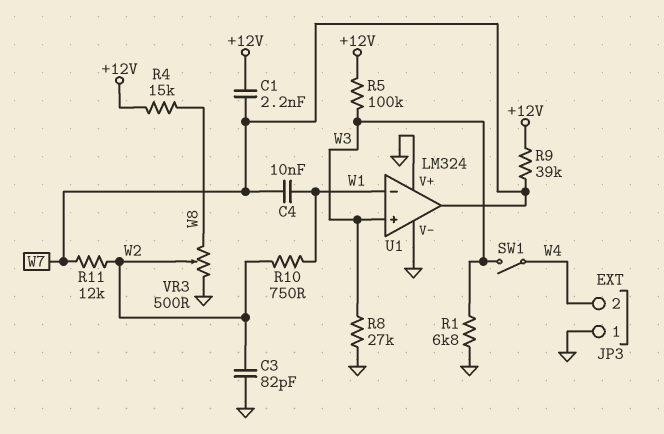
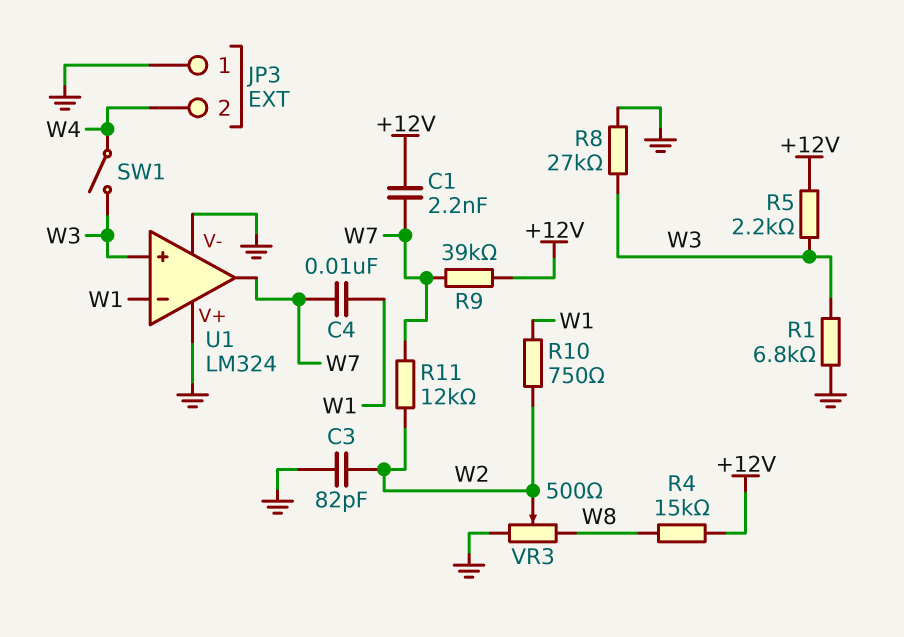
R5: 100k (+12V, W3) -> 2.2k (+12V, W3)

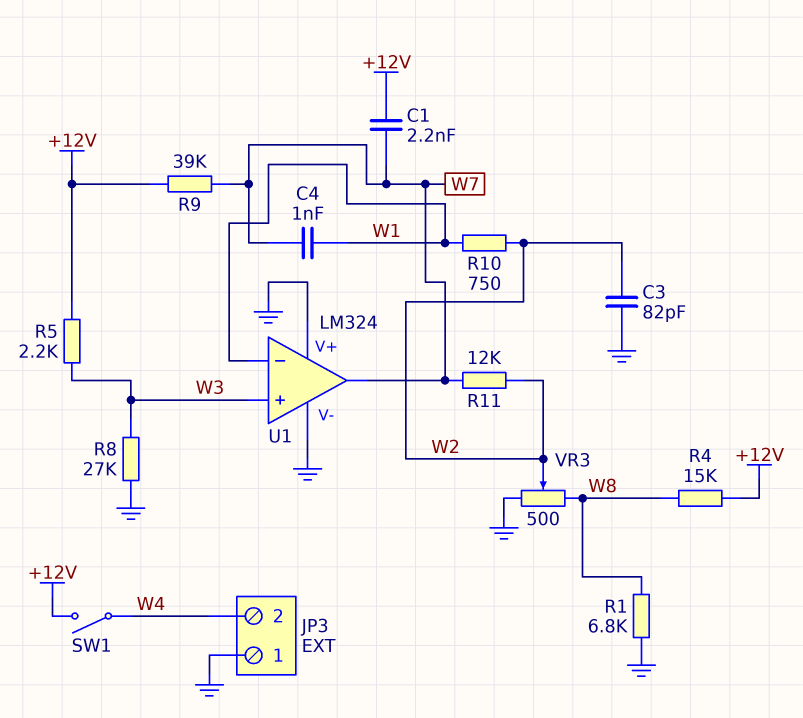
C4: 10nF (W1, W7) -> 1nF (W1, W7)
R1: 6.8k (GND, W3) -> 6.8k (GND, W8)
SW1: switch (W3, W4) -> switch (+12V, W4)

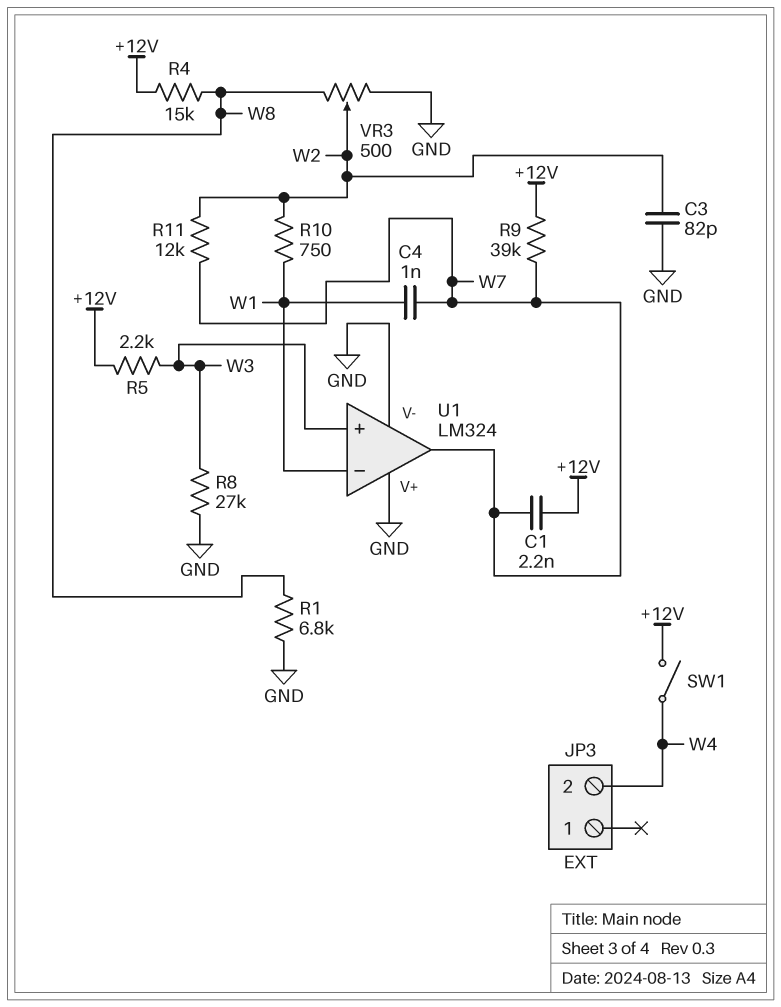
JP3 pin 1: GND -> none

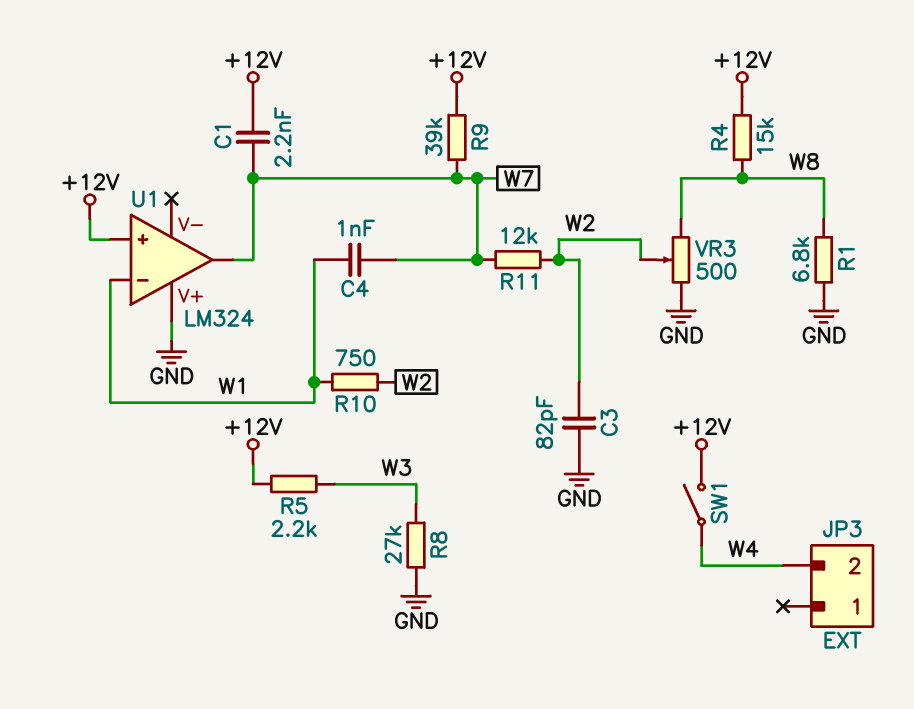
U1 pin V-: GND -> none
U1 pin in+: W3 -> +12V

